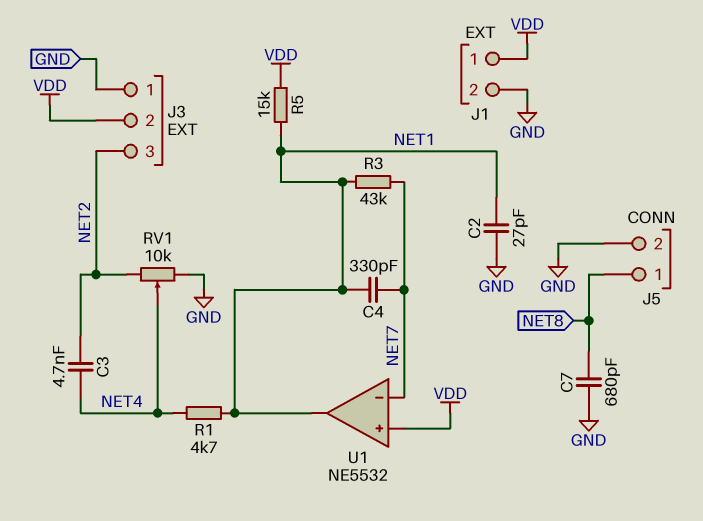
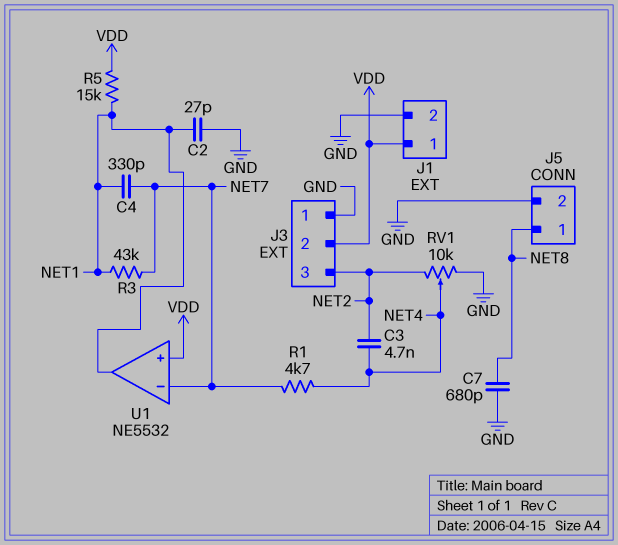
R1: 4.7k (NET1, NET4) -> 4.7k (NET4, NET7)

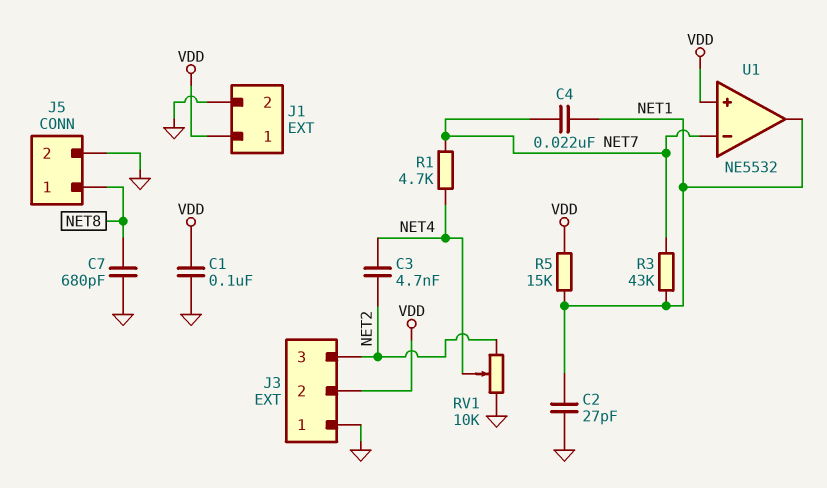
C1: none -> 100nF (GND, VDD)
C4: 330pF (NET1, NET7) -> 22nF (NET1, NET7)

